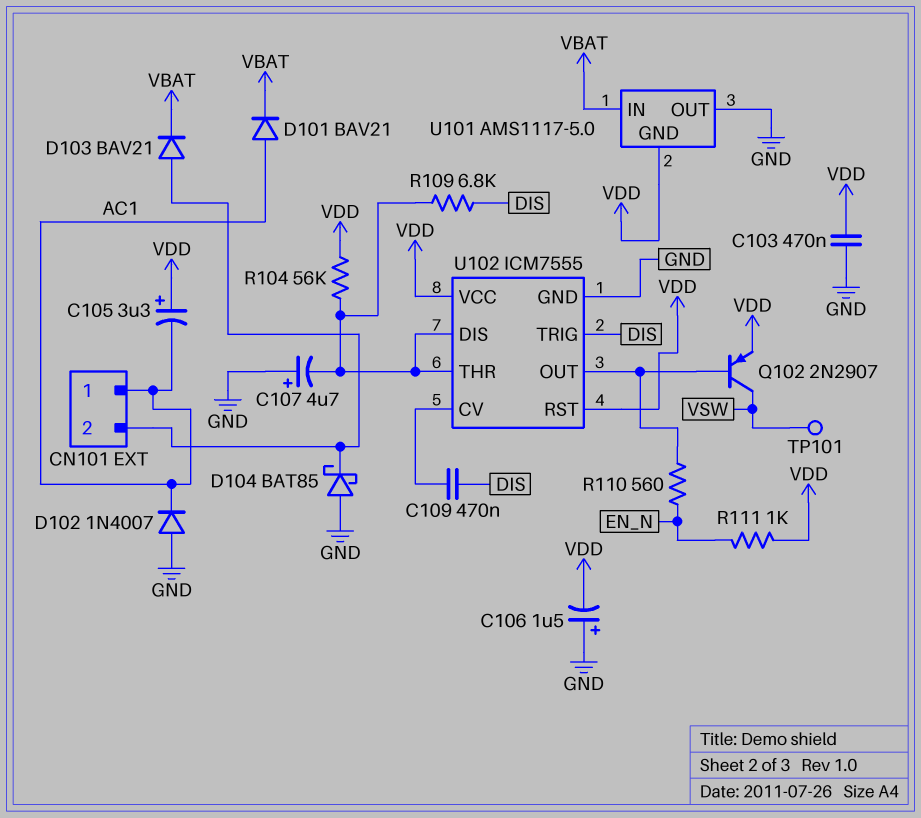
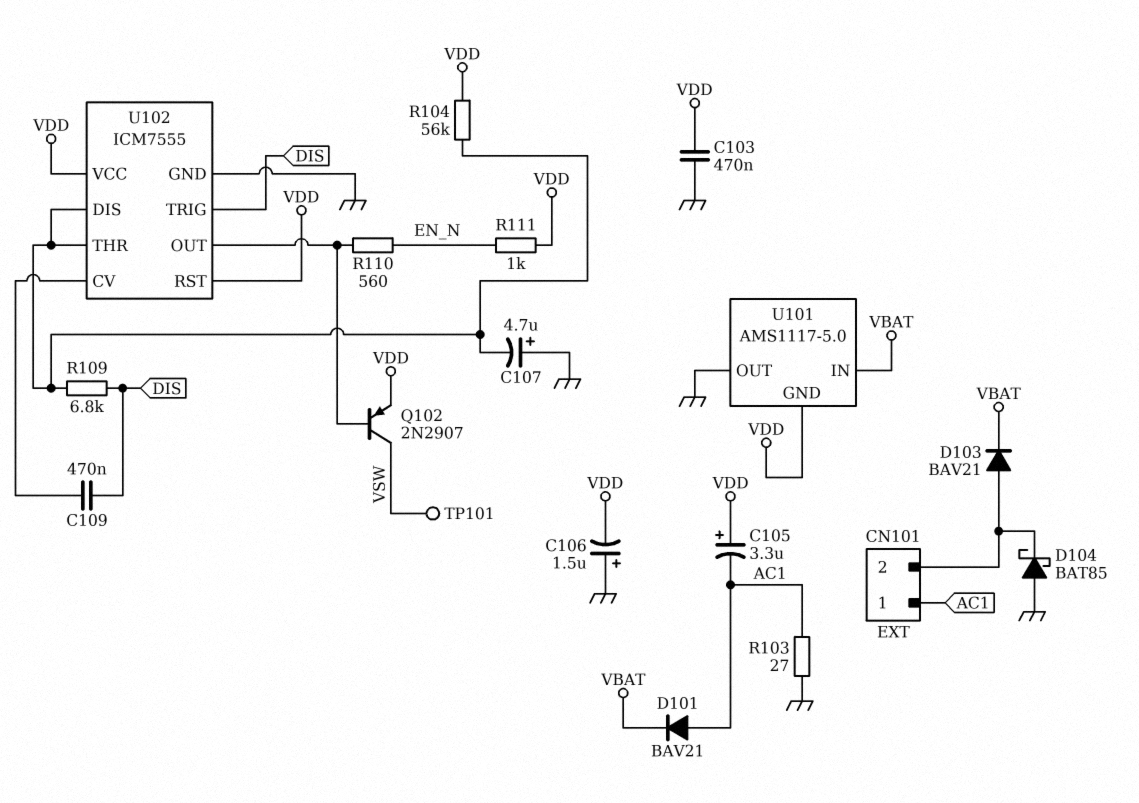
D102: diode 1N4007 (A GND, K AC1) -> none
R103: none -> 27 (AC1, GND)

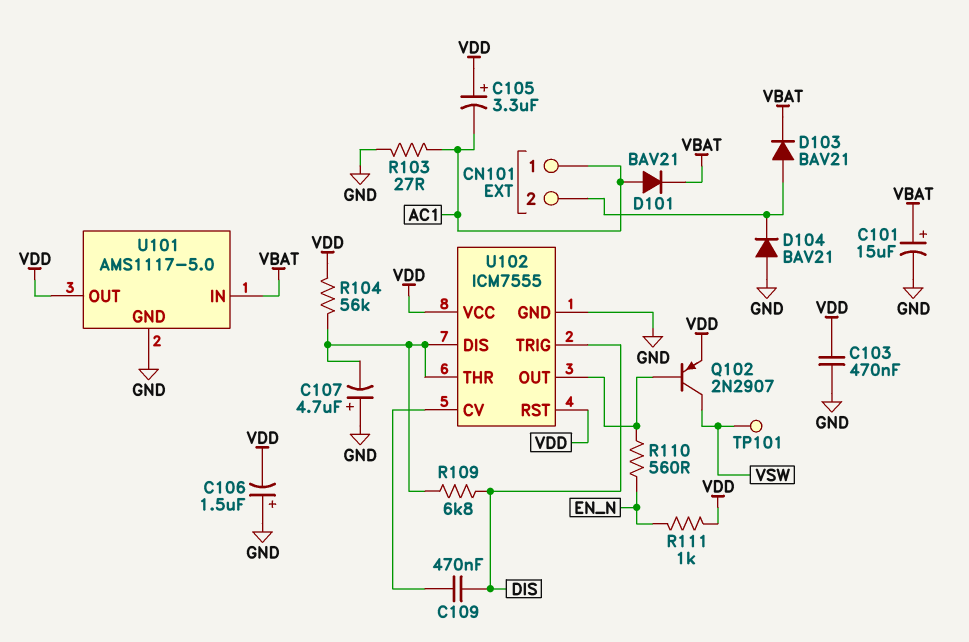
C101: none -> 15uF (plus VBAT, minus GND)
D104: schottky BAT85 (A GND, K CN101/2) -> diode BAV21 (A GND, K CN101/2)
U101 pin GND: VDD -> GND
U101 pin OUT: GND -> VDD

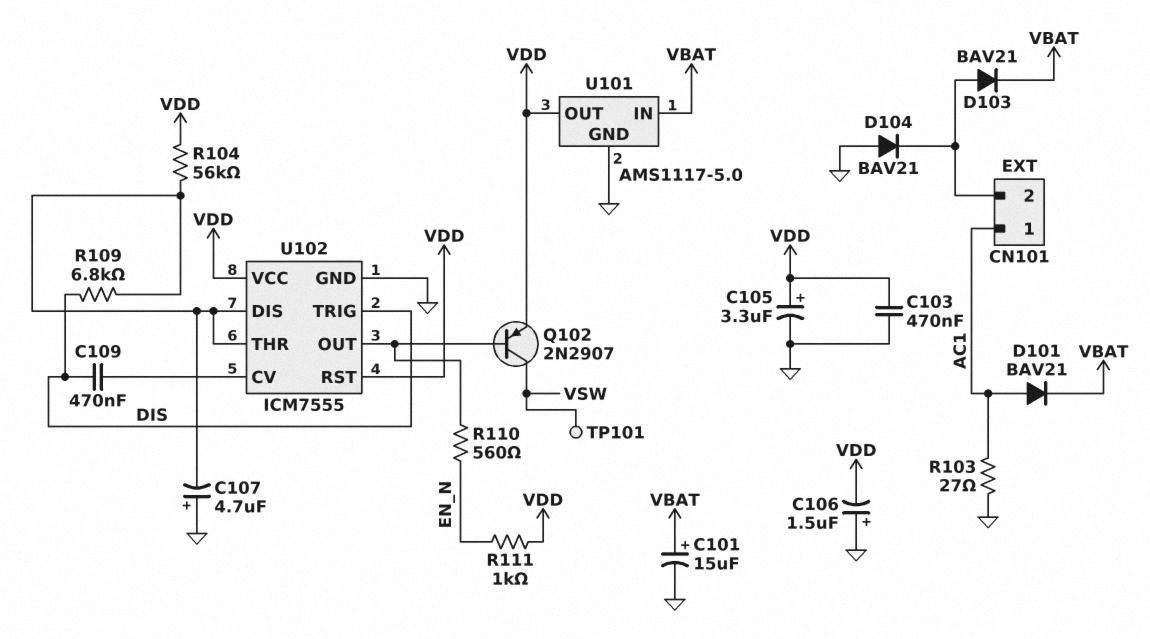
C105: 3.3uF (plus VDD, minus AC1) -> 3.3uF (plus VDD, minus GND)

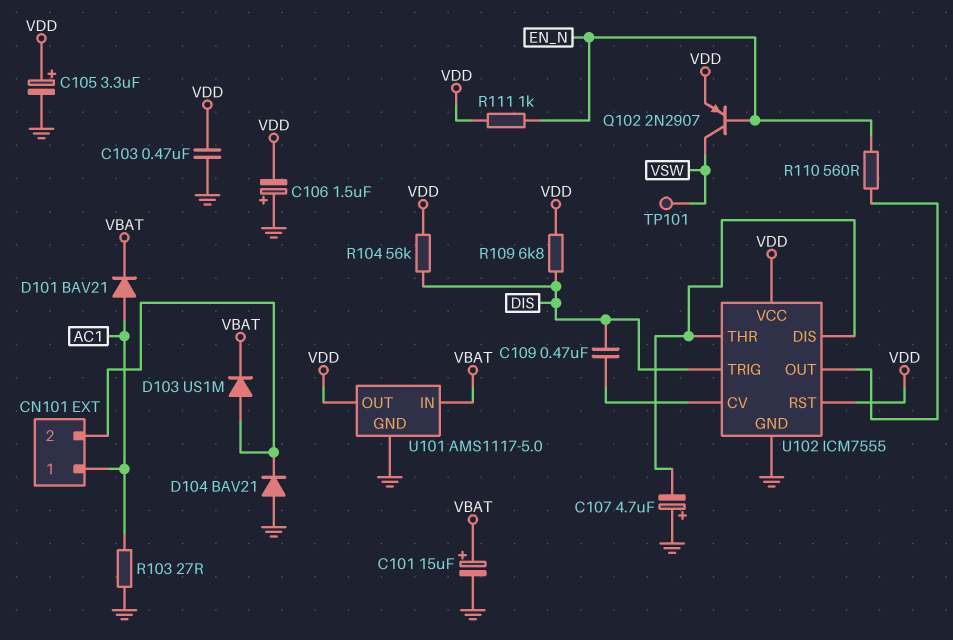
D103: diode BAV21 (A CN101/2, K VBAT) -> diode US1M (A CN101/2, K VBAT)
Q102: PNP 2N2907 (B U102/OUT, C VSW, E VDD) -> PNP 2N2907 (B EN_N, C VSW, E VDD)
R104: 56k (U102/DIS, VDD) -> 56k (DIS, VDD)
R109: 6.8k (DIS, U102/DIS) -> 6.8k (DIS, VDD)

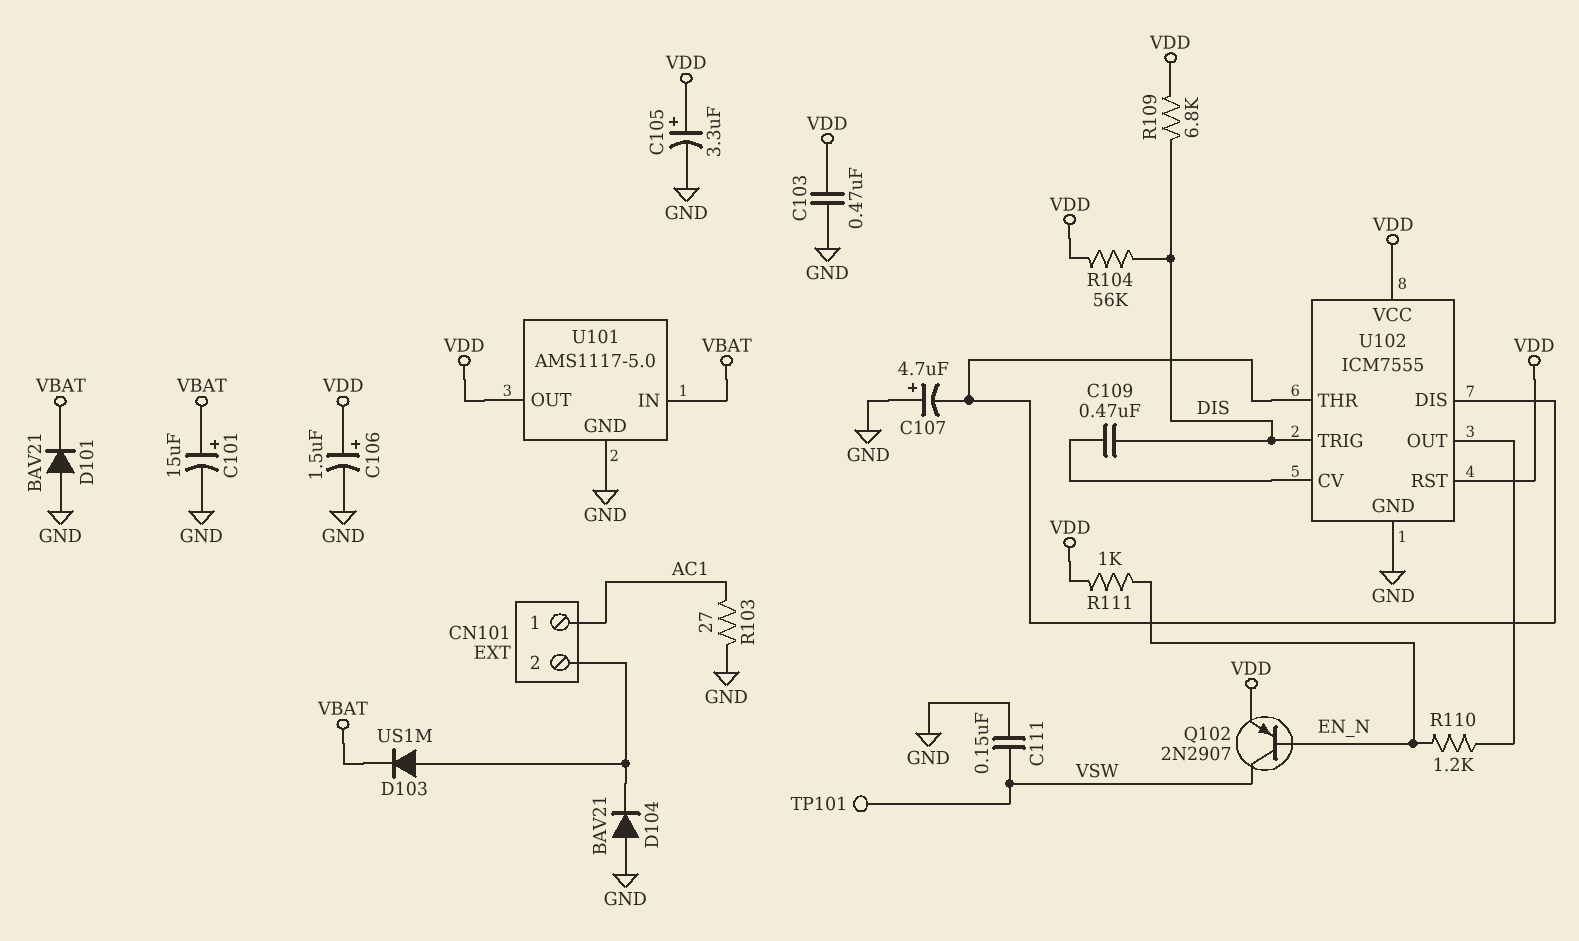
C106: 1.5uF (plus GND, minus VDD) -> 1.5uF (plus VDD, minus GND)
C111: none -> 150nF (GND, VSW)
D101: diode BAV21 (A AC1, K VBAT) -> diode BAV21 (A GND, K VBAT)
R110: 560 (EN_N, U102/OUT) -> 1.2k (EN_N, U102/OUT)

